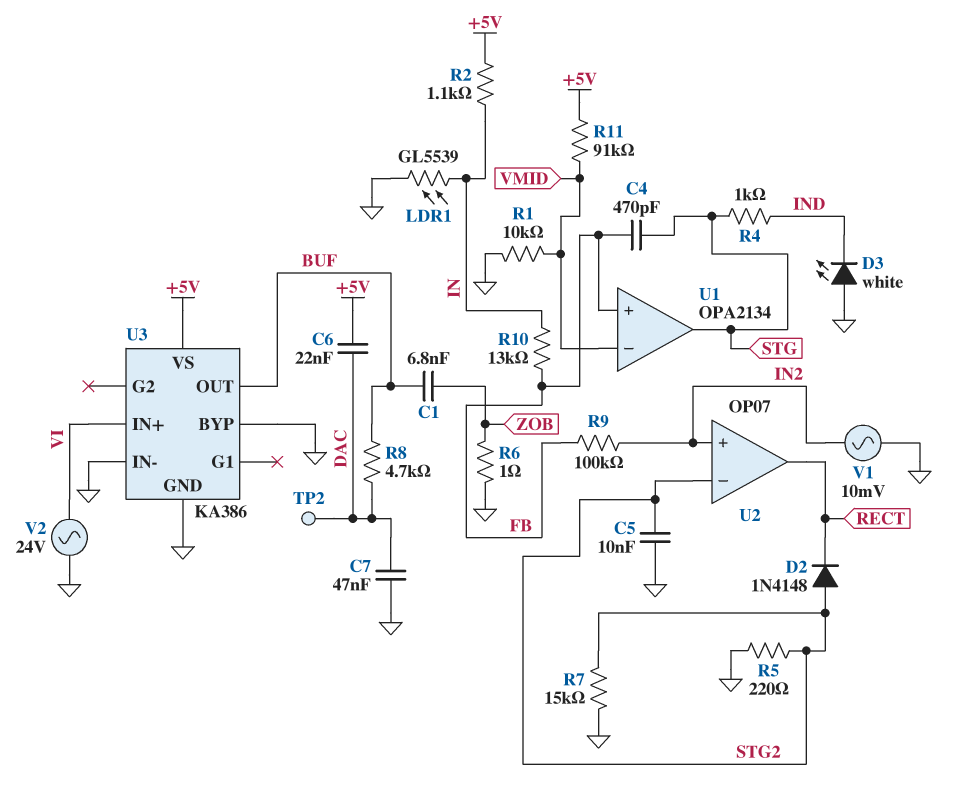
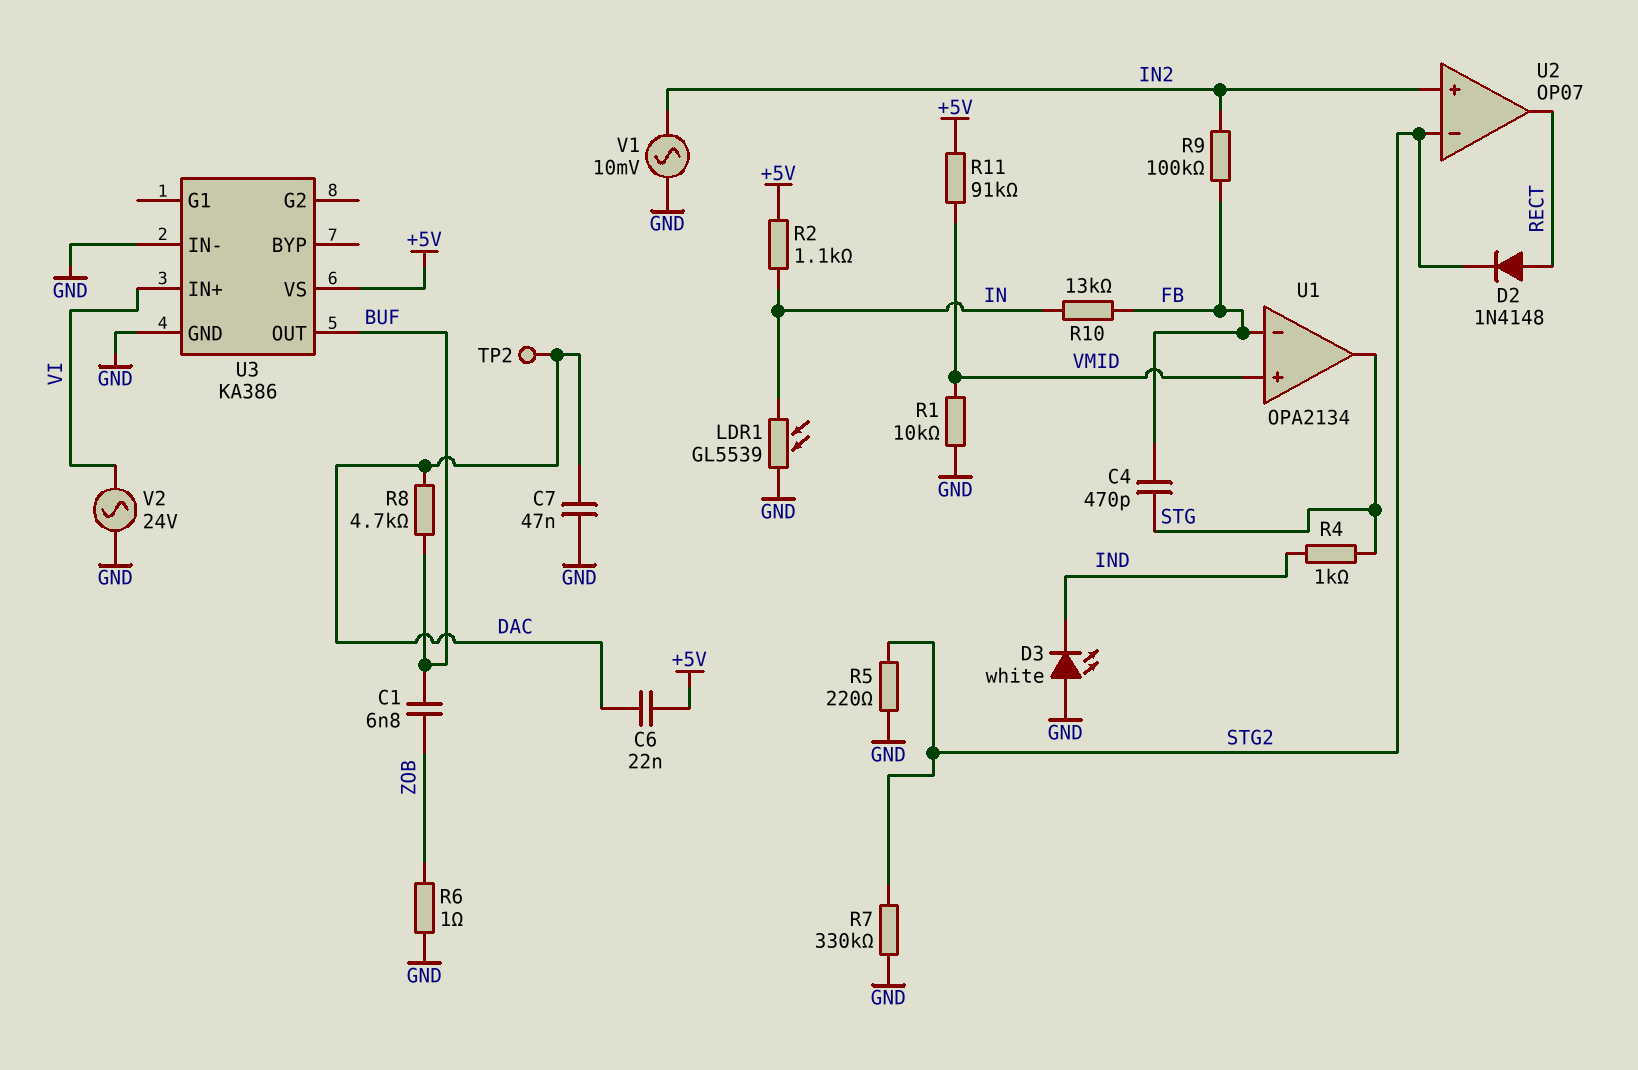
C5: 10nF (GND, STG2) -> none
D2: diode 1N4148 (A STG2, K RECT) -> diode 1N4148 (A RECT, K STG2)
R7: 15k (GND, STG2) -> 330k (GND, STG2)
U1 pin in+: FB -> VMID
U1 pin in-: VMID -> FB
U3 pin BYP: GND -> none

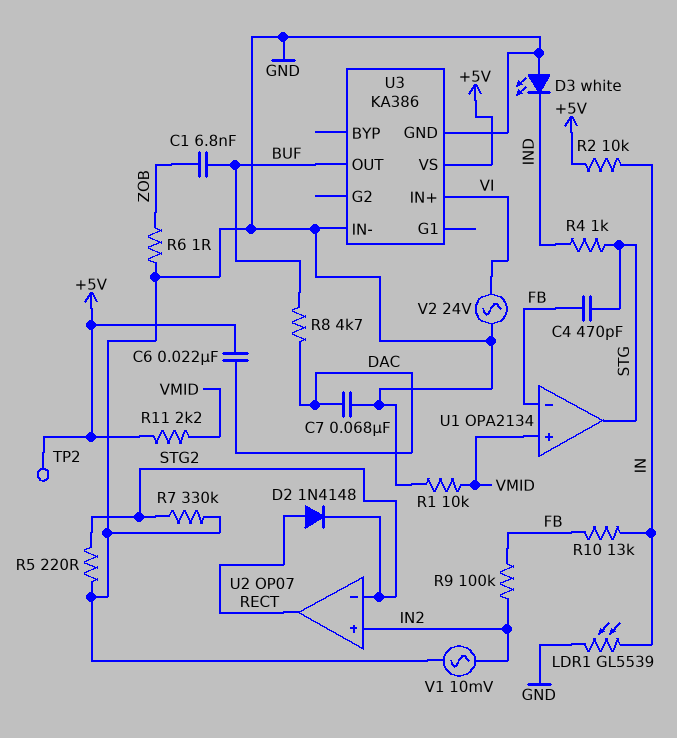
C7: 47nF (DAC, GND) -> 68nF (DAC, GND)
R2: 1.1k (+5V, IN) -> 10k (+5V, IN)
R11: 91k (+5V, VMID) -> 2.2k (+5V, VMID)
TP2: test point (DAC) -> test point (+5V)

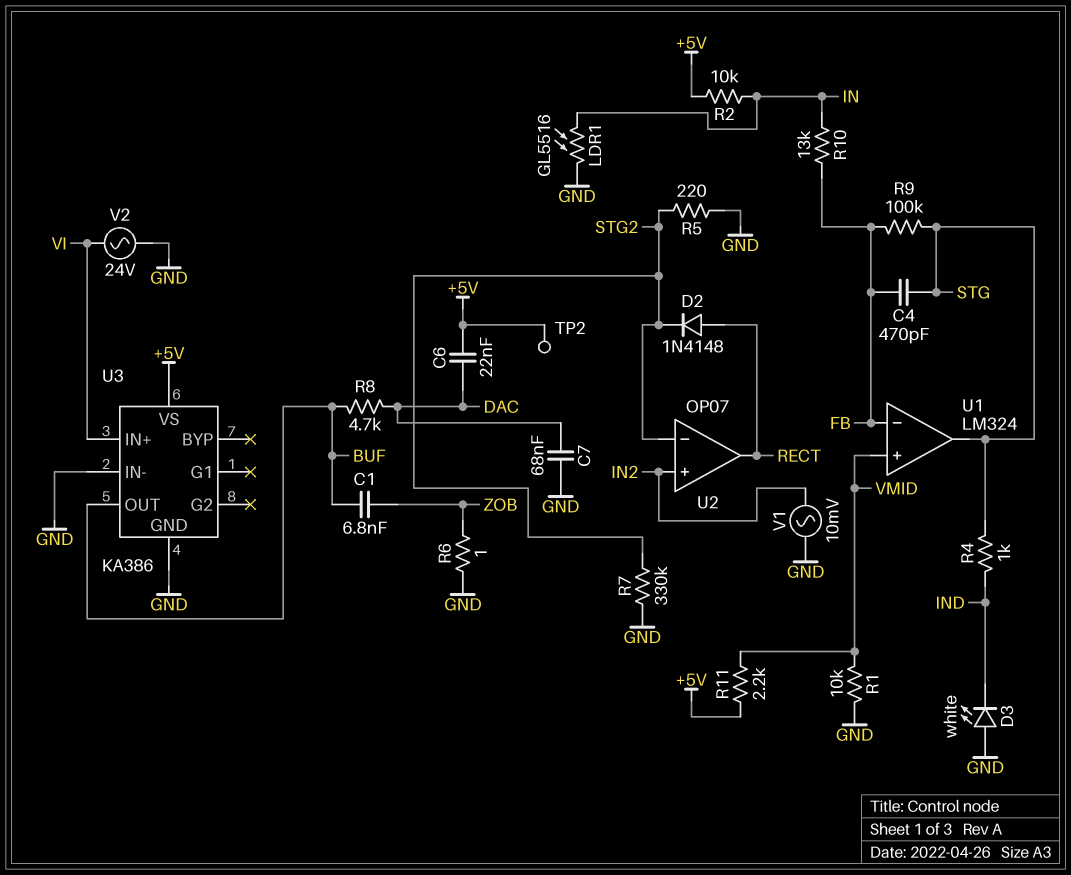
LDR1: GL5539 (GND, IN) -> GL5516 (GND, IN)
R9: 100k (FB, IN2) -> 100k (FB, STG)
U1: OPA2134 -> LM324

